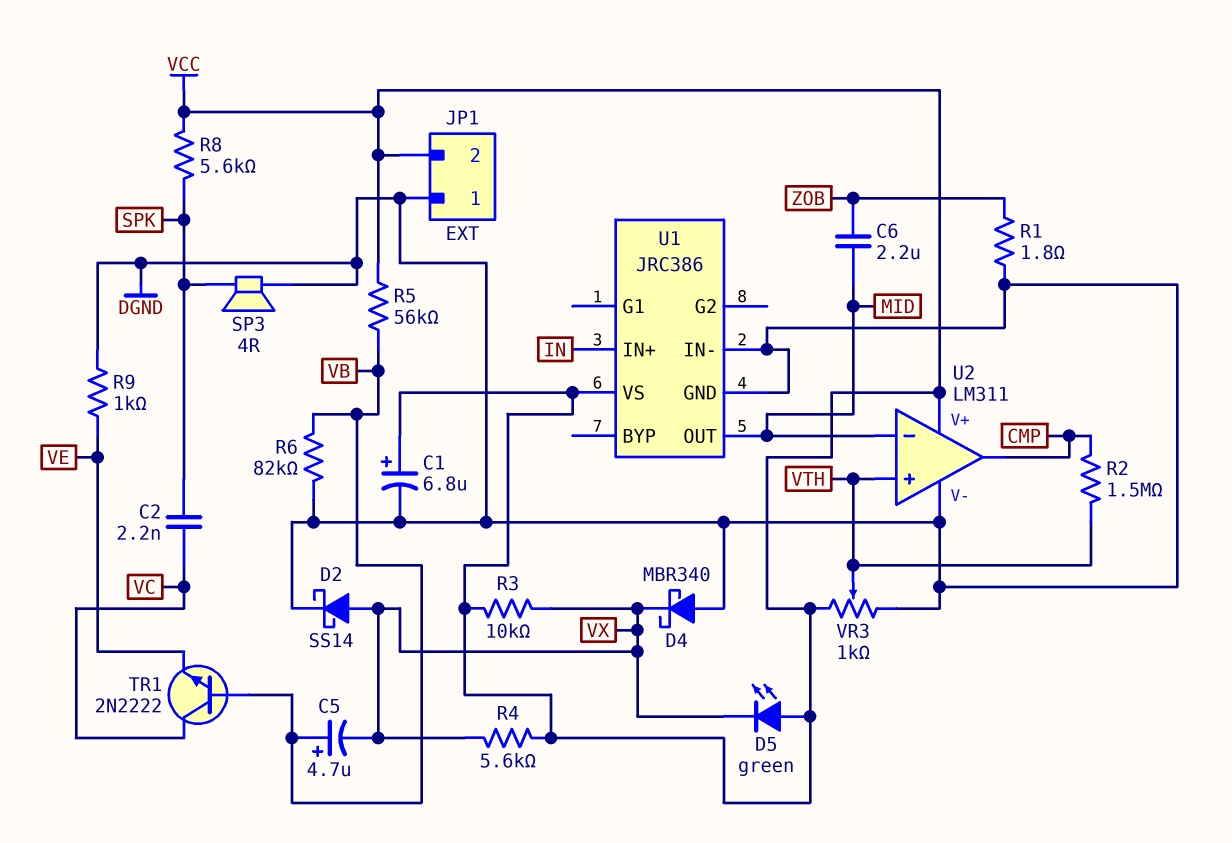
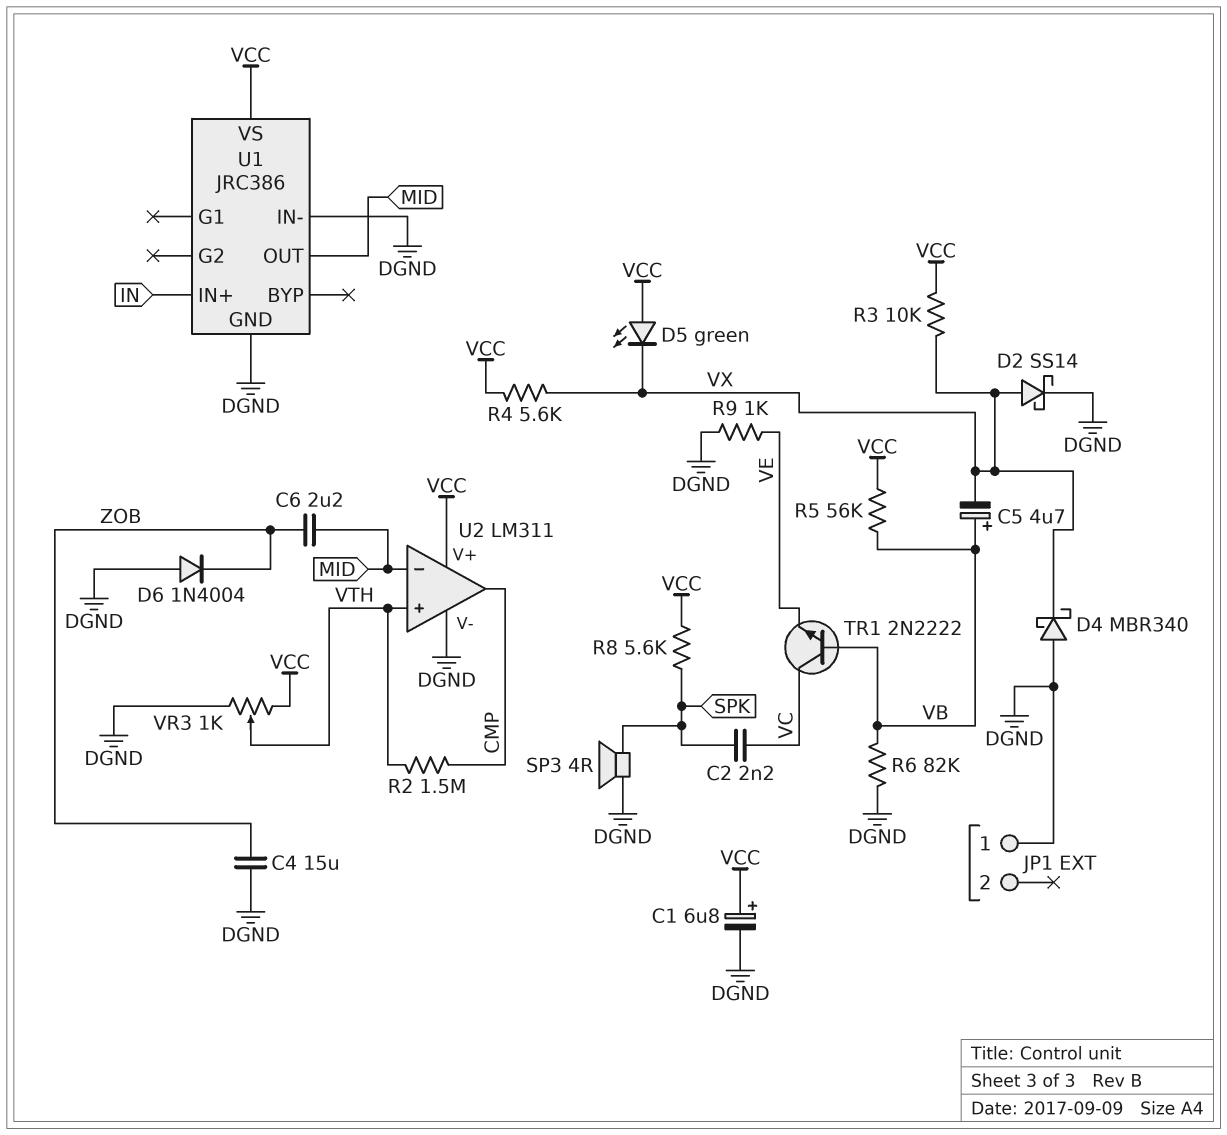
C4: none -> 15uF (DGND, ZOB)
D6: none -> diode 1N4004 (A DGND, K ZOB)
JP1 pin 2: VCC -> none
R1: 1.8 (DGND, ZOB) -> none

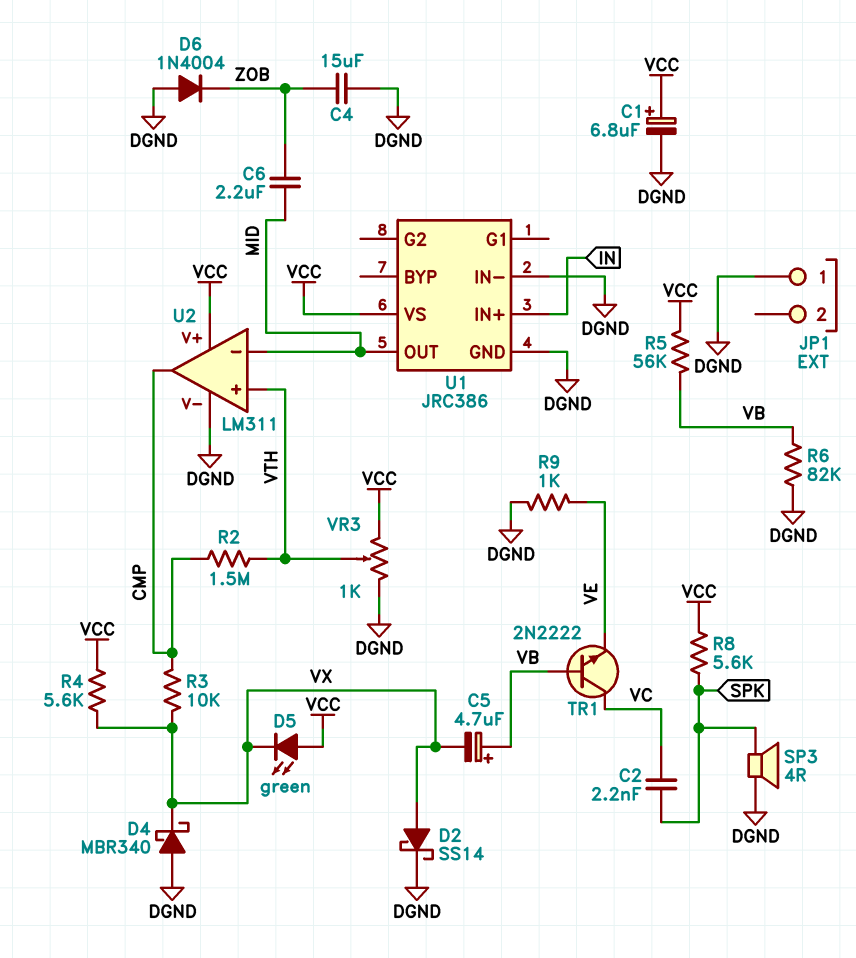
R3: 10k (VCC, VX) -> 10k (CMP, VX)

